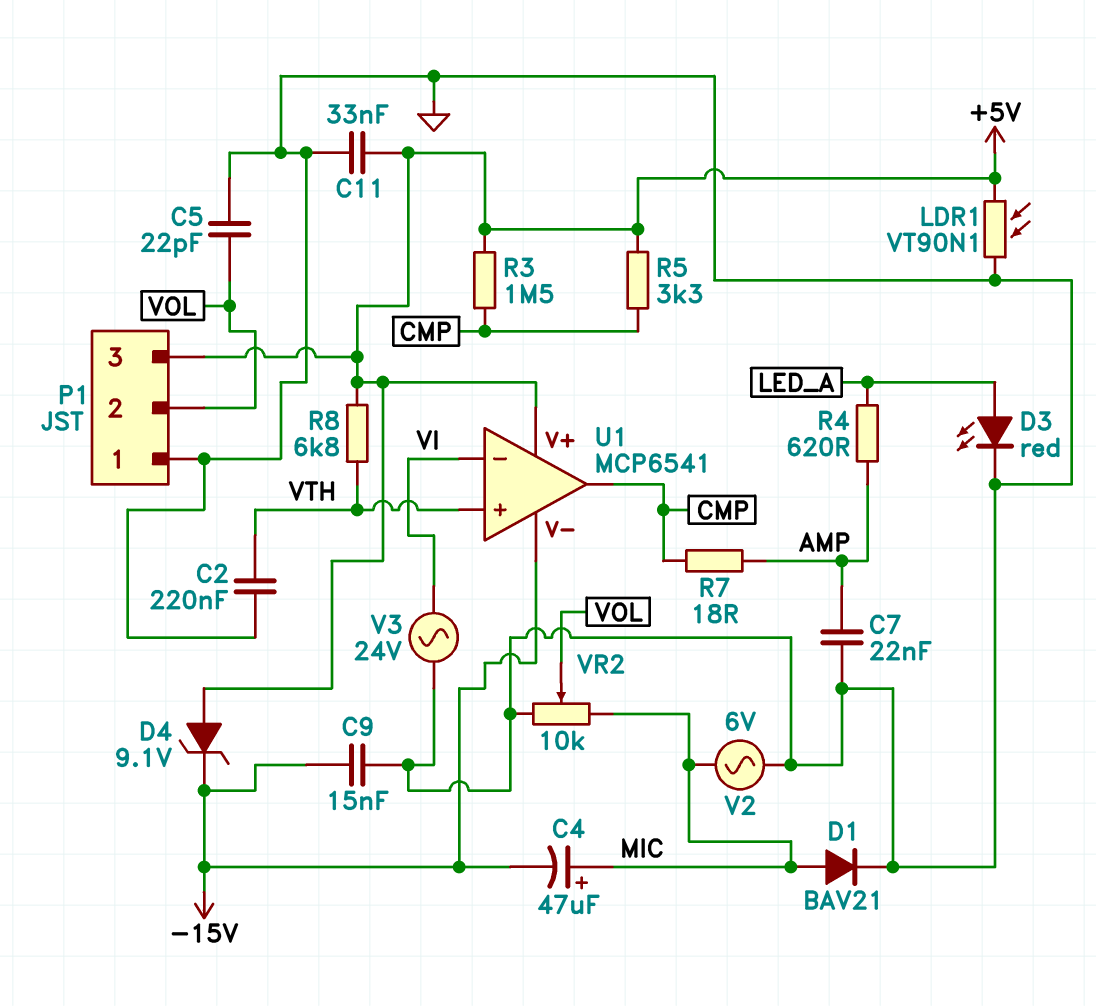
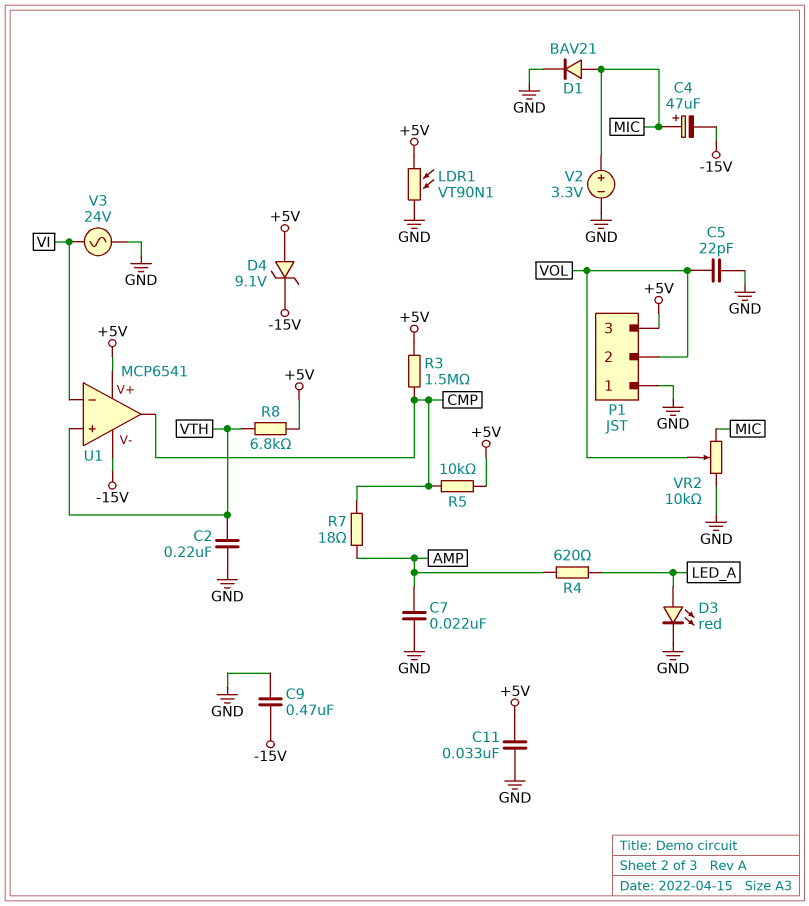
C9: 15nF (-15V, GND) -> 470nF (-15V, GND)
R5: 3.3k (+5V, CMP) -> 10k (+5V, CMP)
V2: AC 6V (GND, MIC) -> 3.3V (plus MIC, minus GND)

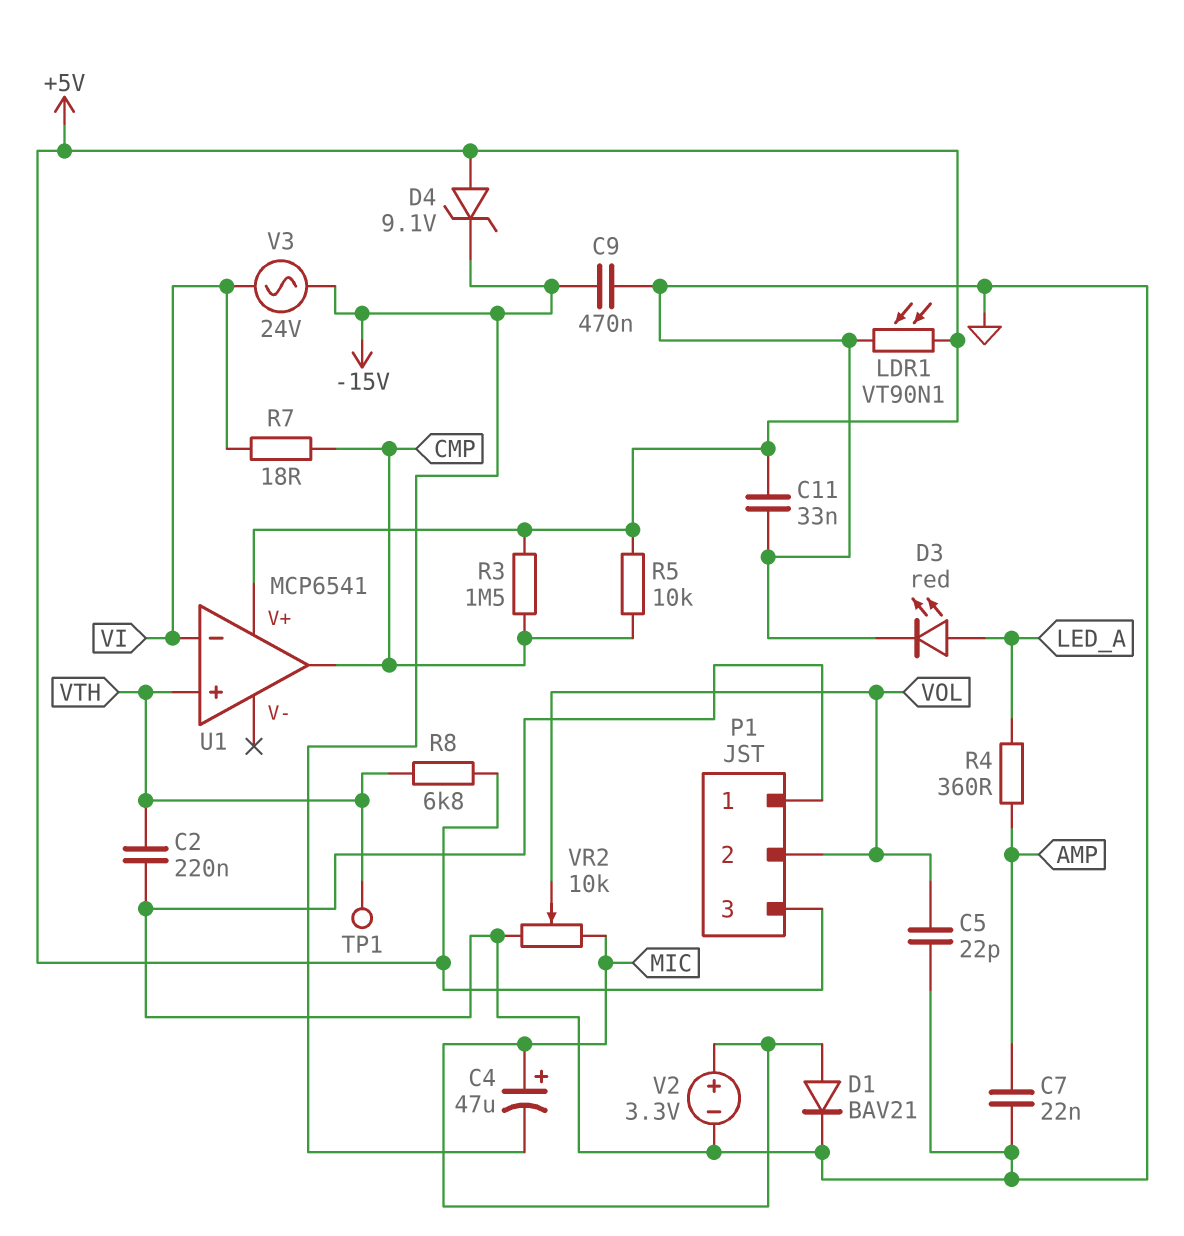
R4: 620 (AMP, LED_A) -> 360 (AMP, LED_A)
R7: 18 (AMP, CMP) -> 18 (CMP, VI)
TP1: none -> test point (VTH)
U1 pin V-: -15V -> none
V3: AC 24V (GND, VI) -> AC 24V (-15V, VI)

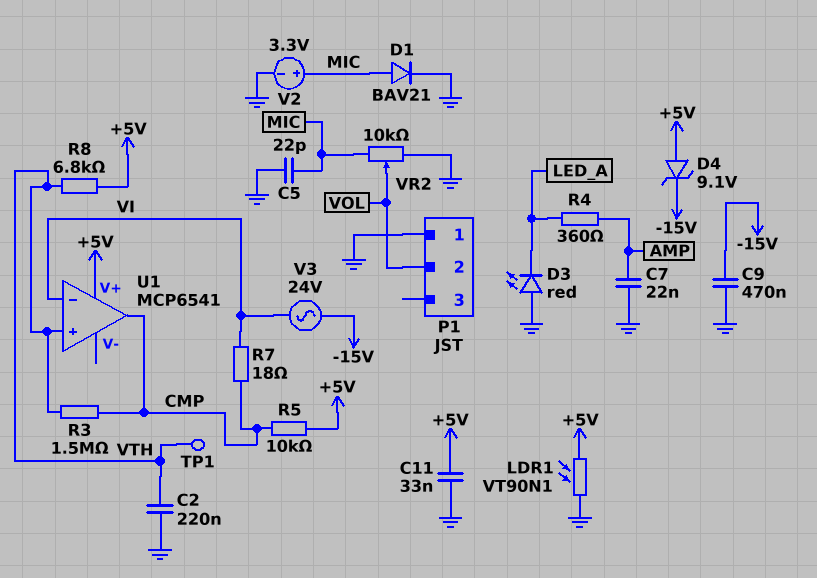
C4: 47uF (plus MIC, minus -15V) -> none
C5: 22pF (GND, VOL) -> 22pF (GND, MIC)
D3: LED red (A LED_A, K GND) -> LED red (A GND, K LED_A)
P1 pin 3: +5V -> none
R3: 1.5M (+5V, CMP) -> 1.5M (CMP, VTH)

